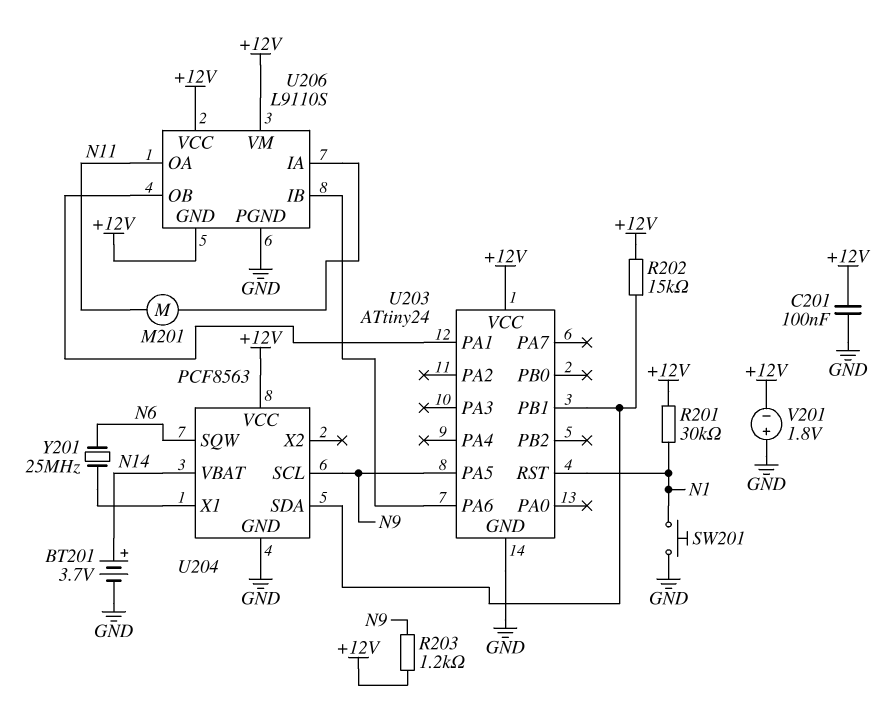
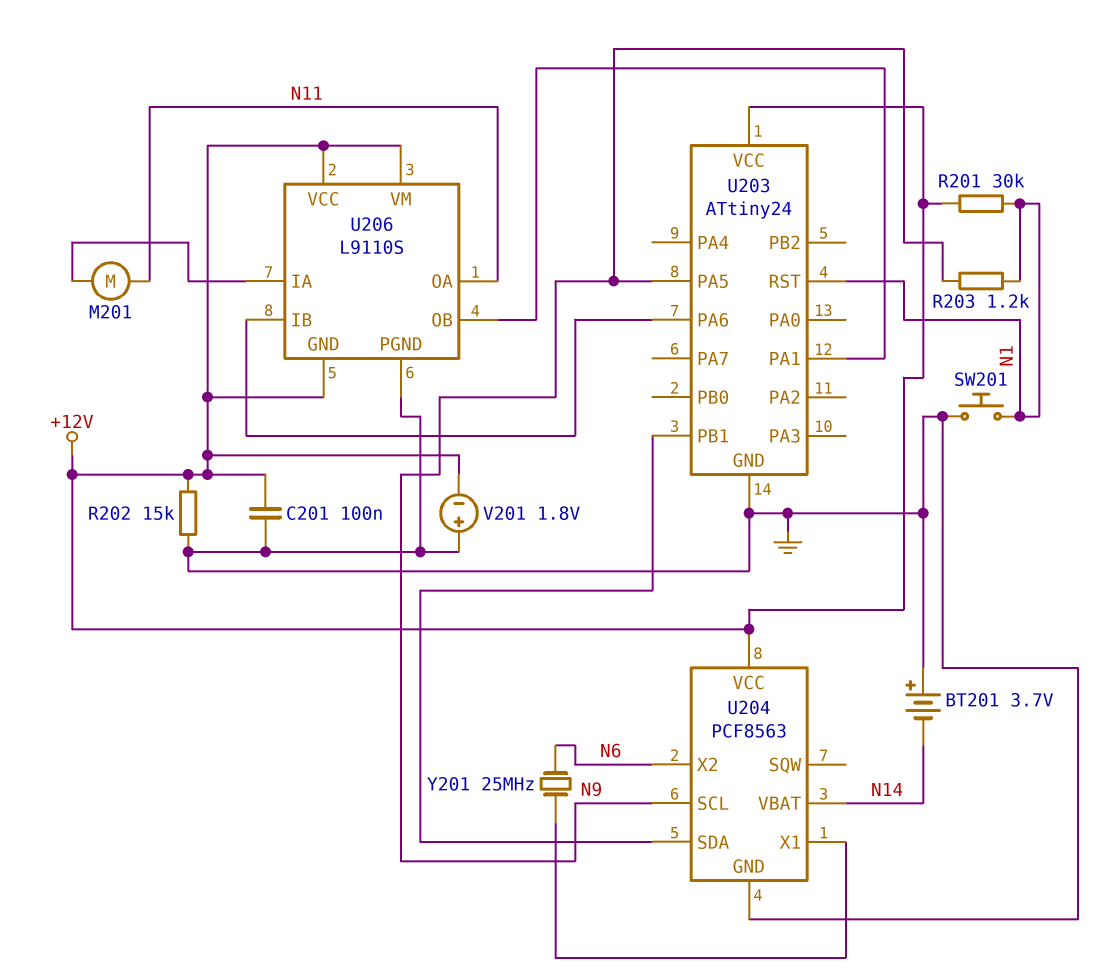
BT201: 3.7V (plus N14, minus GND) -> 3.7V (plus GND, minus N14)
R202: 15k (+12V, U203/PB1) -> 15k (+12V, GND)
R203: 1.2k (+12V, N9) -> 1.2k (N1, N9)
U204 pin SQW: N6 -> none
U204 pin X2: none -> N6

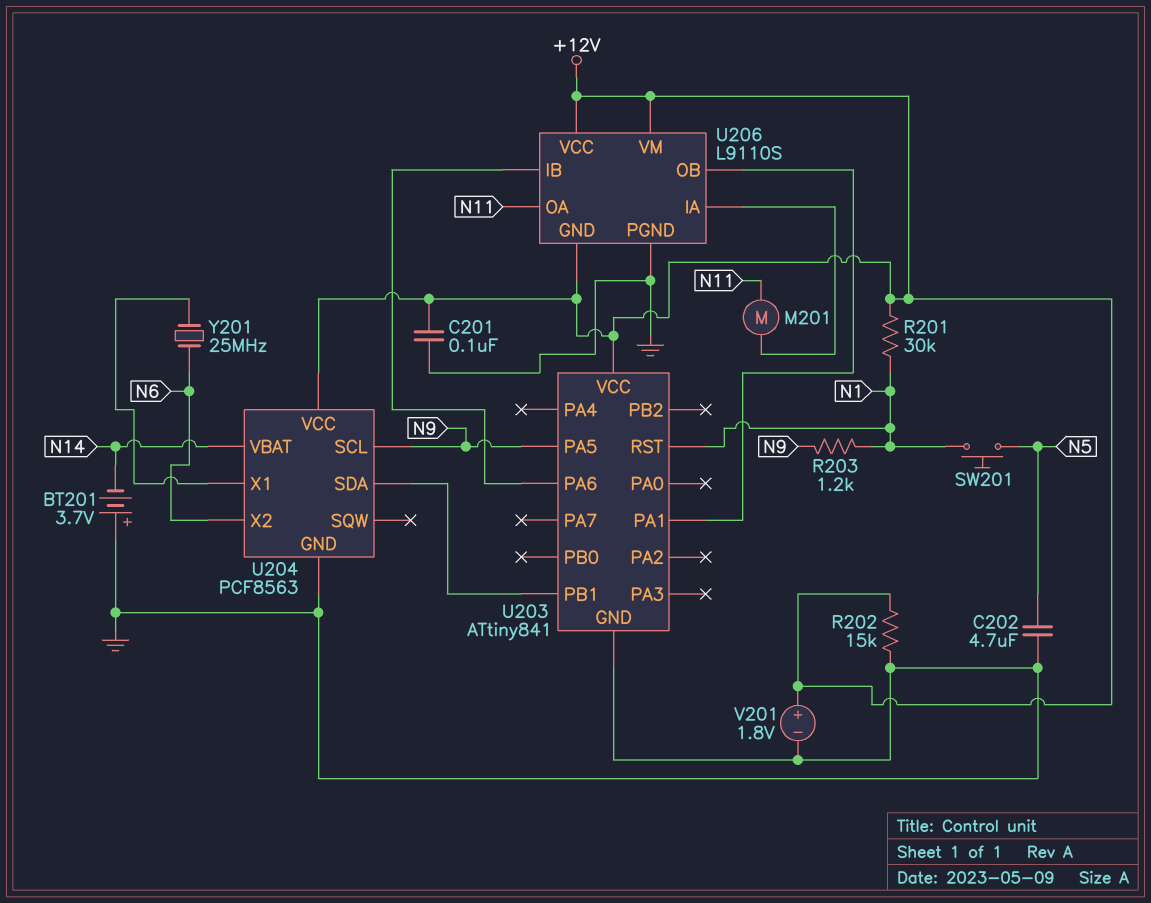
C202: none -> 4.7uF (GND, N5)
SW201: button (GND, N1) -> button (N1, N5)
U203: ATtiny24 -> ATtiny841
V201: 1.8V (plus GND, minus +12V) -> 1.8V (plus +12V, minus GND)

